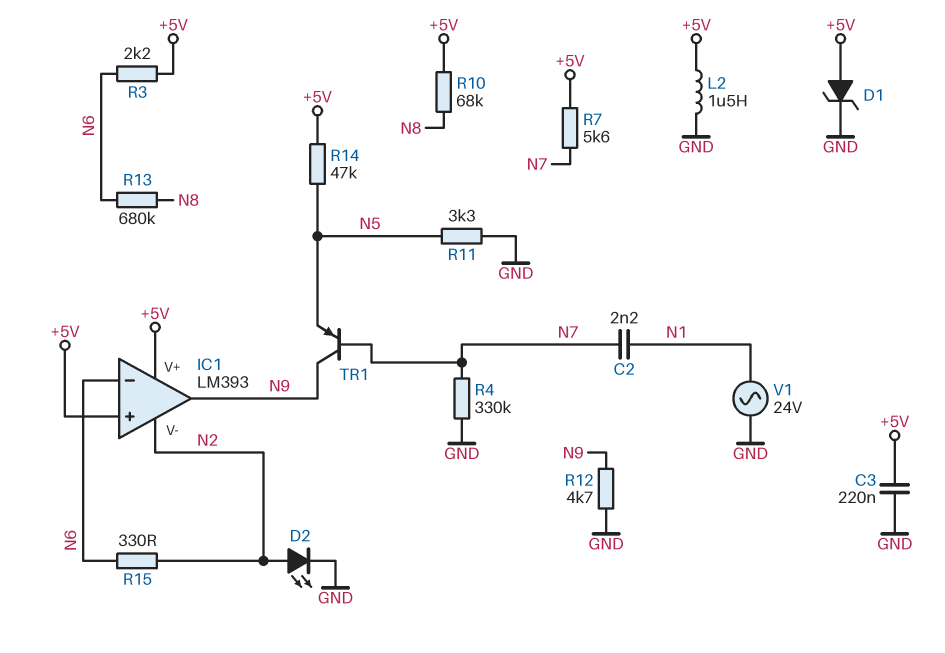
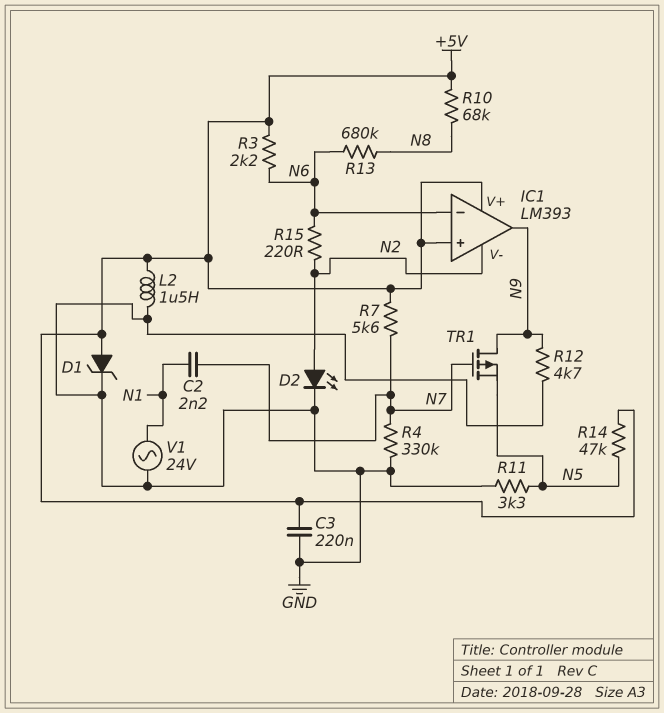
R15: 330 (N2, N6) -> 220 (N2, N6)
TR1: PNP (B N7, C N9, E N5) -> PMOS (G N7, D N9, S N5)

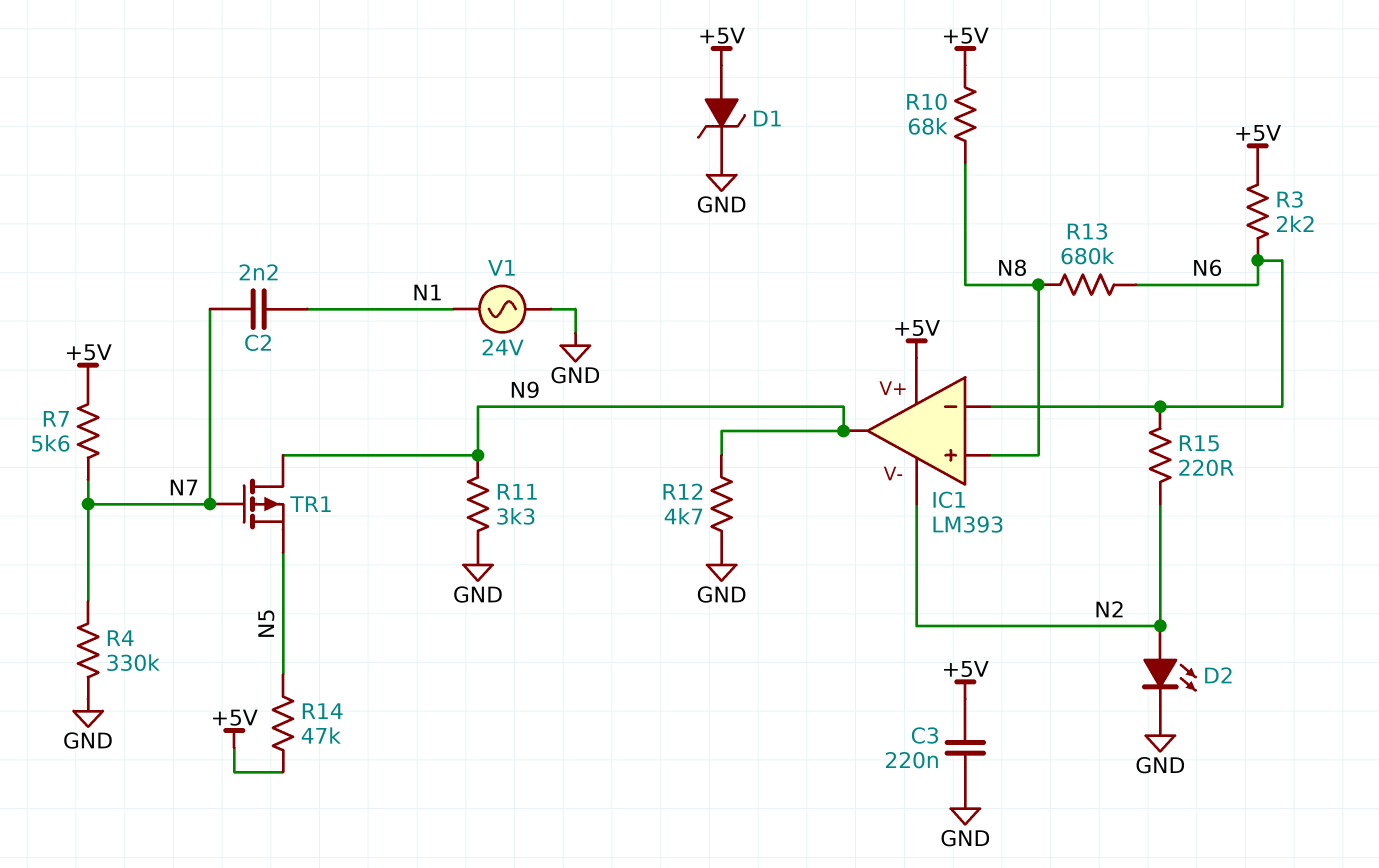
IC1 pin in+: +5V -> N8
L2: 1.5uH (+5V, GND) -> none
R11: 3.3k (GND, N5) -> 3.3k (GND, N9)

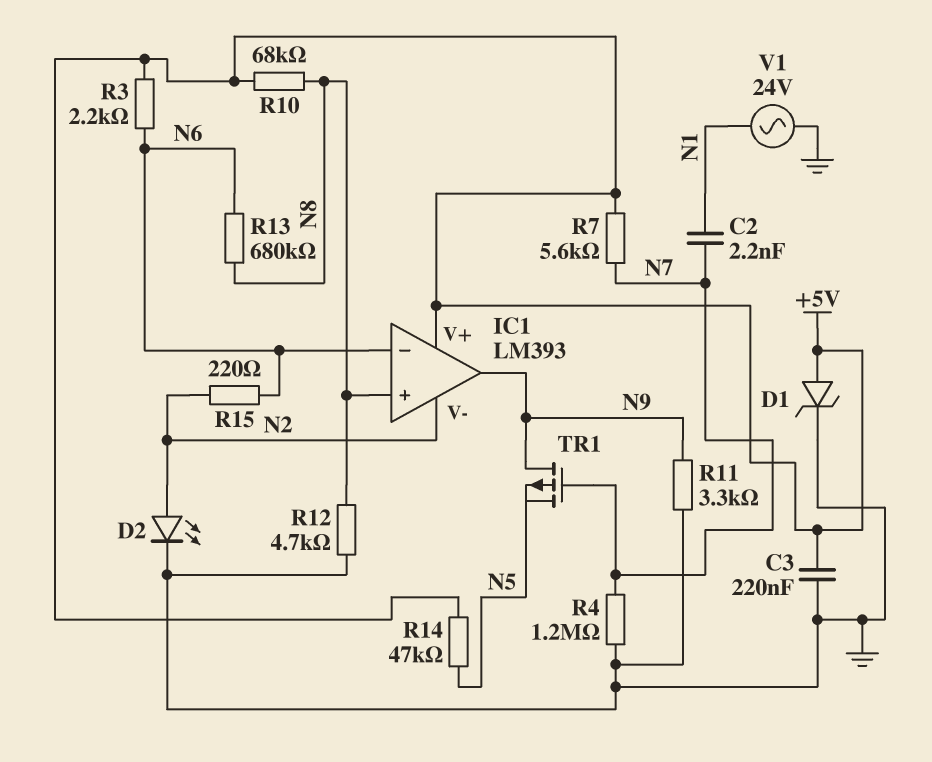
R4: 330k (GND, N7) -> 1.2M (GND, N7)
R12: 4.7k (GND, N9) -> 4.7k (GND, N8)

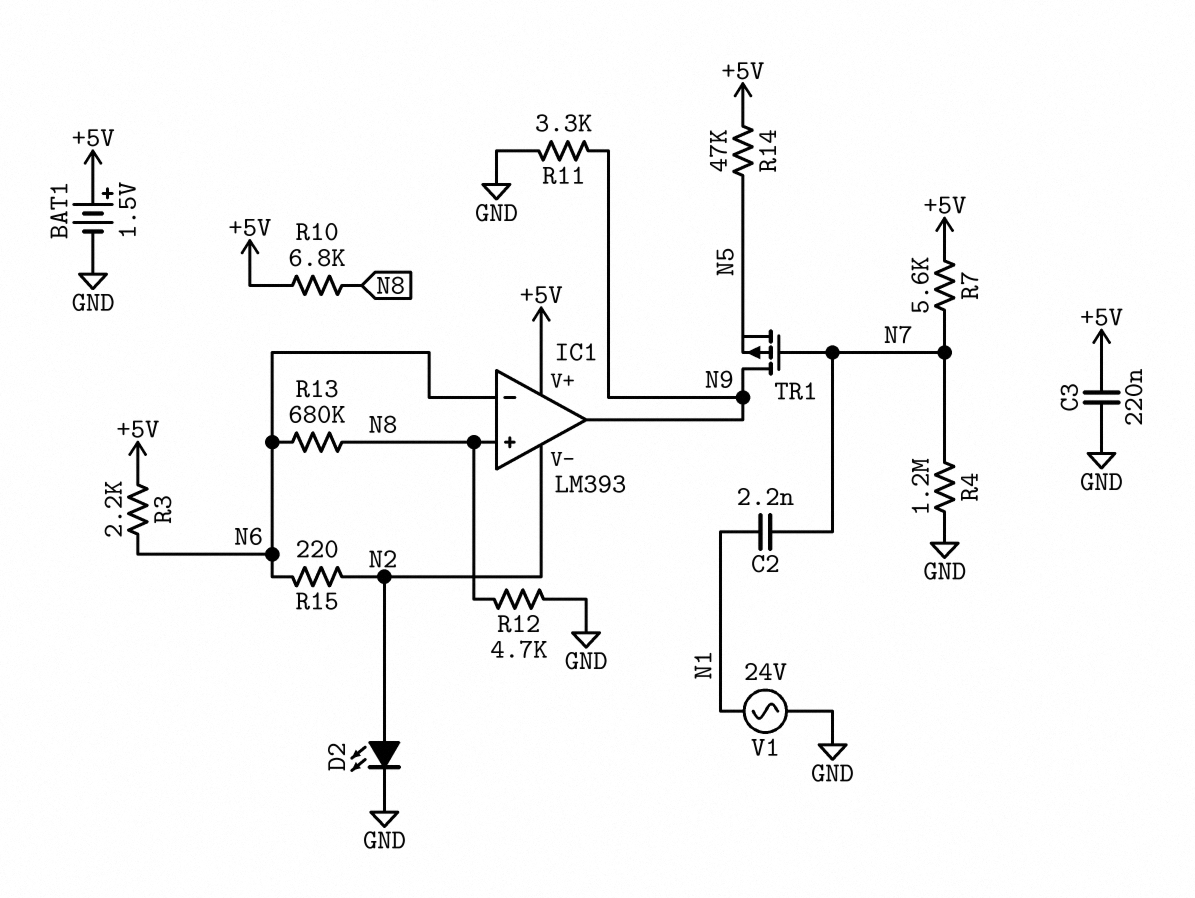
BAT1: none -> 1.5V (plus +5V, minus GND)
D1: zener (A +5V, K GND) -> none
R10: 68k (+5V, N8) -> 6.8k (+5V, N8)

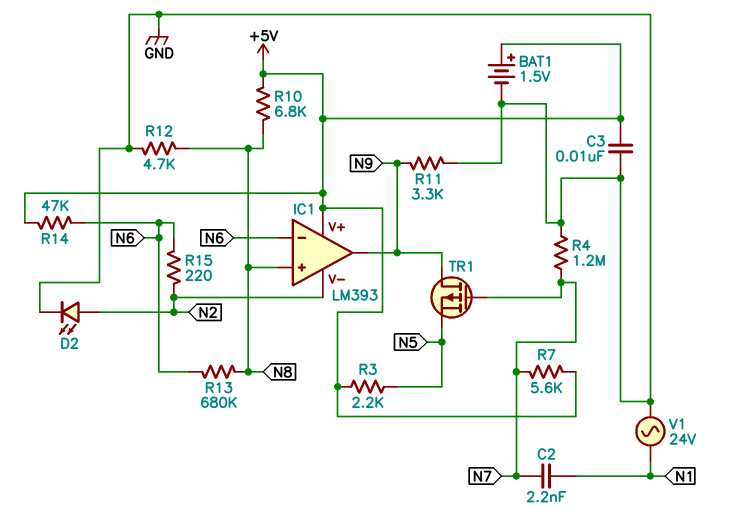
C3: 220nF (+5V, GND) -> 10nF (+5V, GND)
R3: 2.2k (+5V, N6) -> 2.2k (+5V, N5)
R14: 47k (+5V, N5) -> 47k (+5V, N6)

